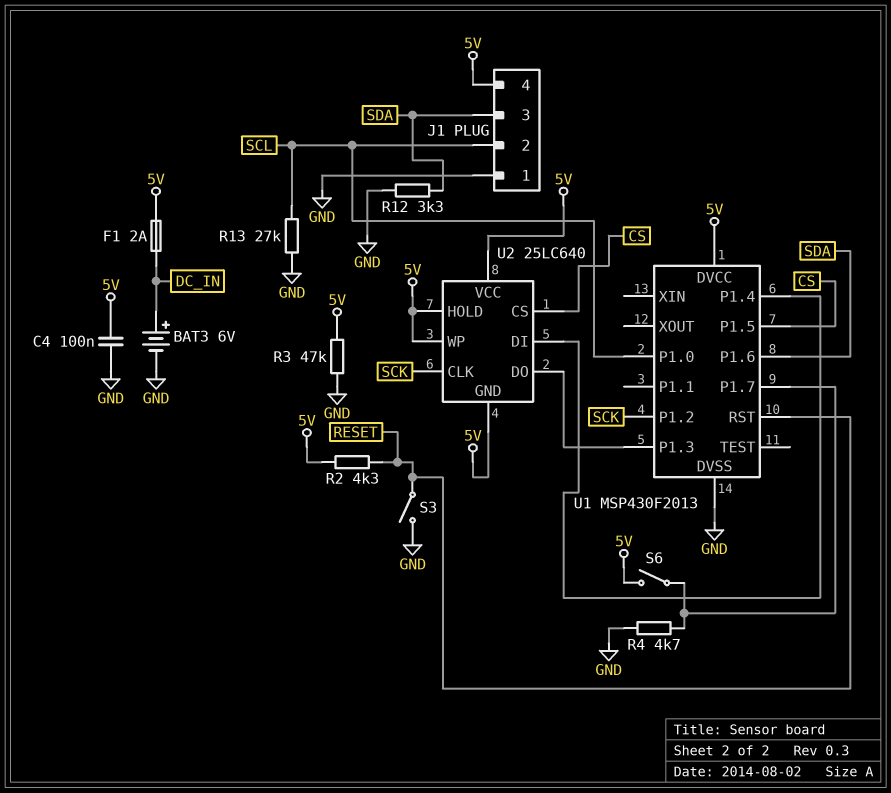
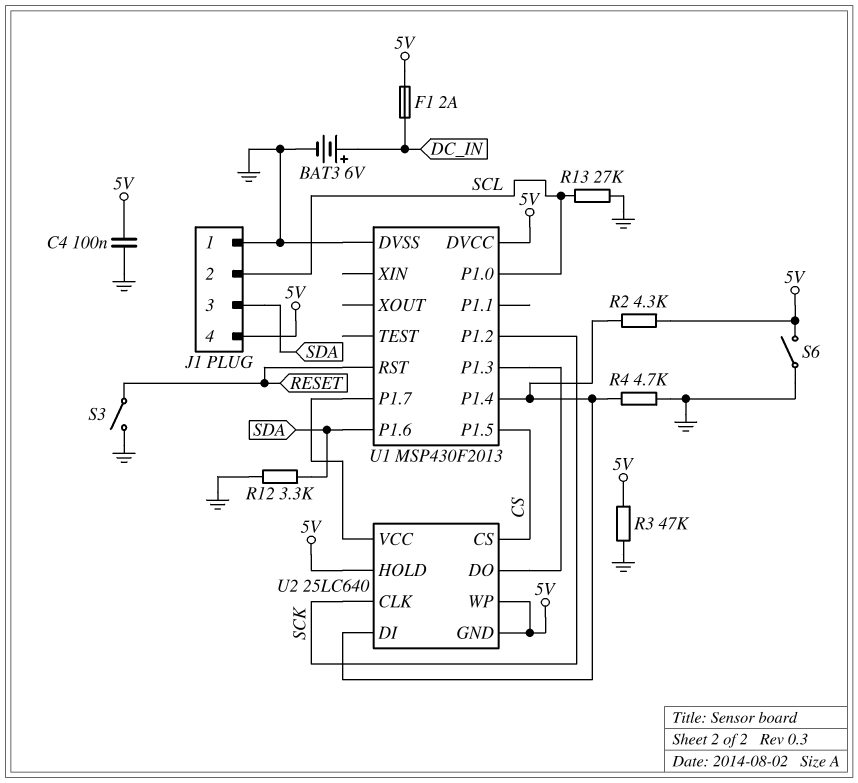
R2: 4.3k (5V, RESET) -> 4.3k (5V, U1/P1.4)
R4: 4.7k (GND, U1/P1.7) -> 4.7k (GND, U1/P1.4)
S6: switch (5V, U1/P1.7) -> switch (5V, GND)
U2 pin VCC: 5V -> U1/P1.7

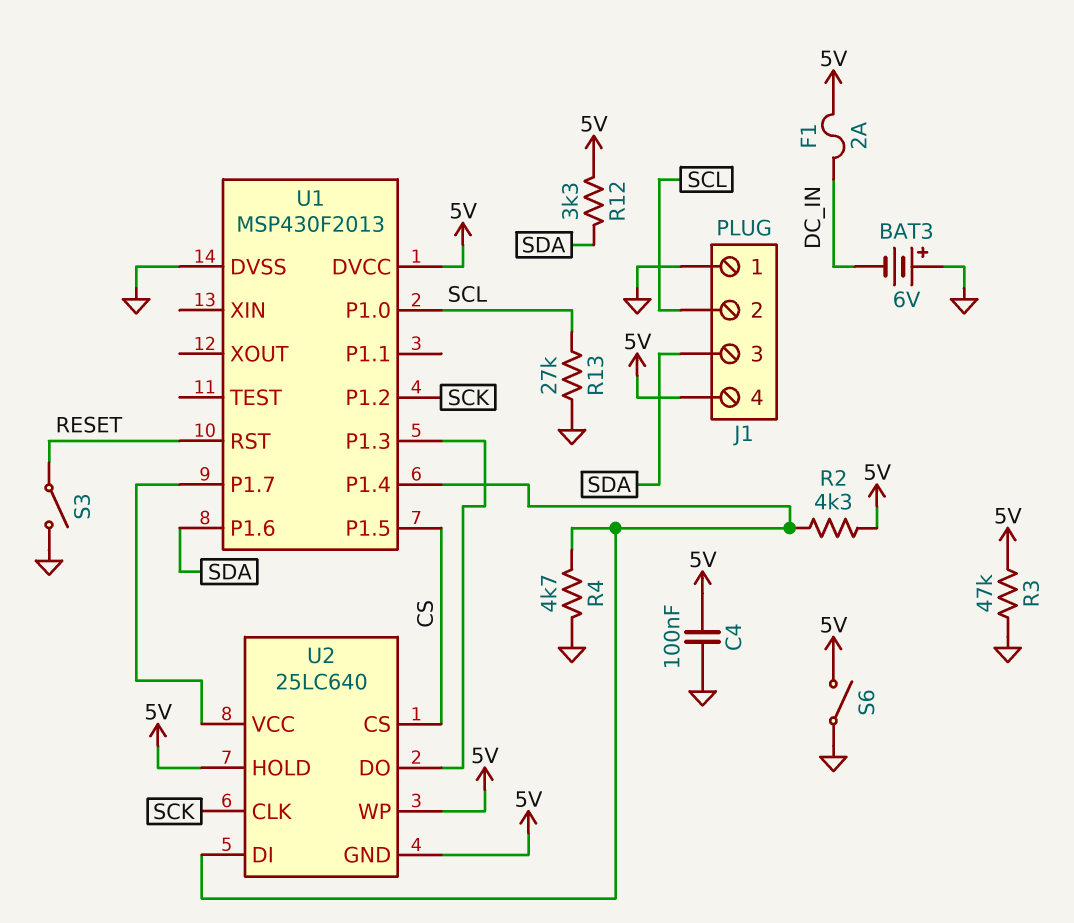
BAT3: 6V (plus DC_IN, minus GND) -> 6V (plus GND, minus DC_IN)
R12: 3.3k (GND, SDA) -> 3.3k (5V, SDA)

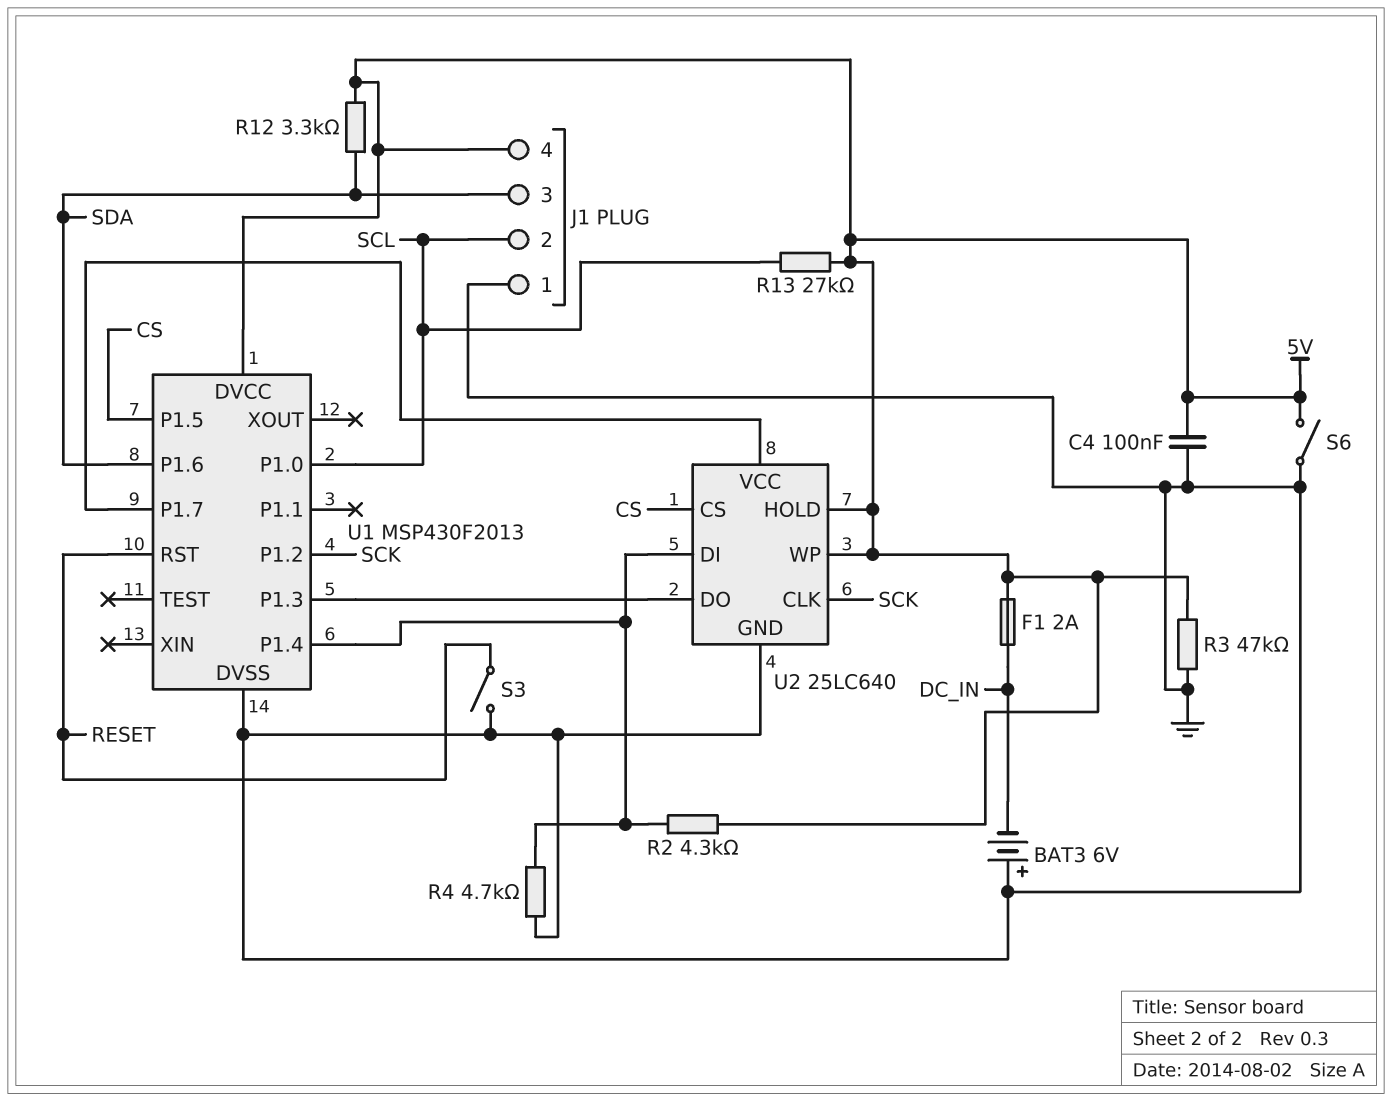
R13: 27k (GND, SCL) -> 27k (5V, SCL)
U2 pin GND: 5V -> GND

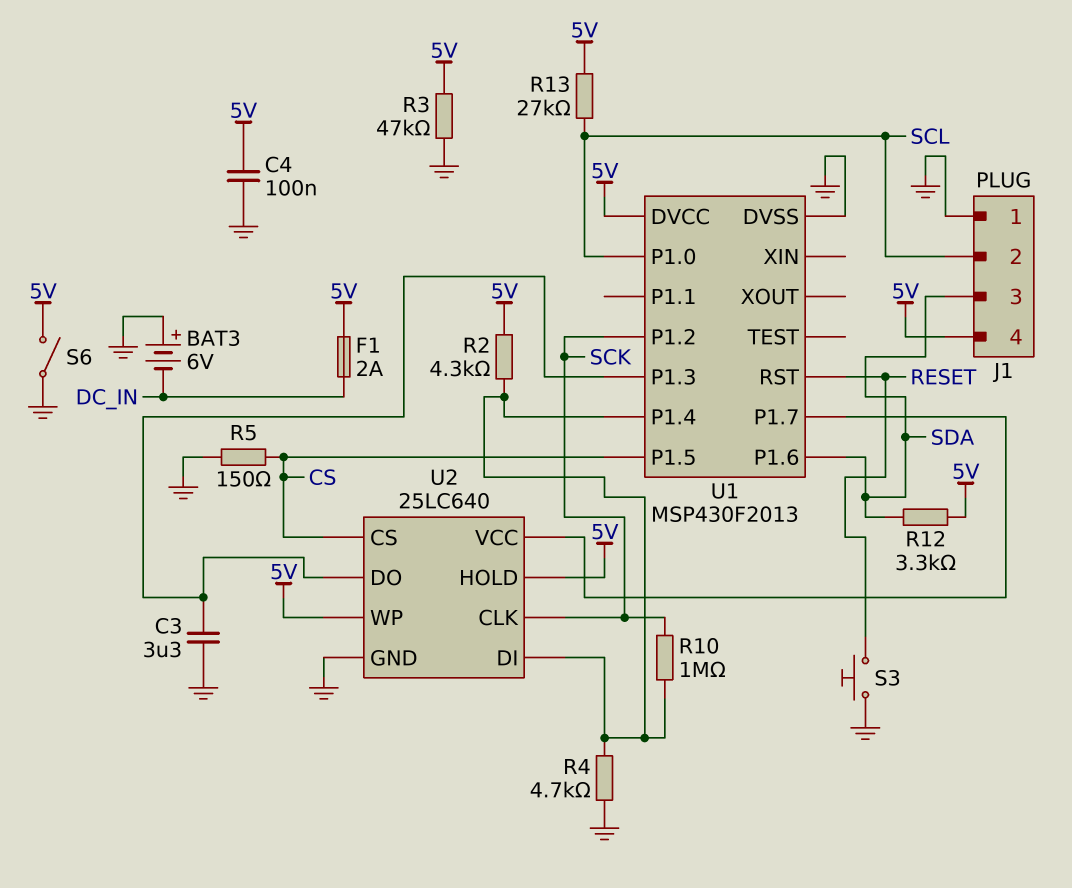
C3: none -> 3.3uF (GND, U1/P1.3)
R5: none -> 150 (CS, GND)
R10: none -> 1M (SCK, U1/P1.4)
S3: switch (GND, RESET) -> button (GND, RESET)

